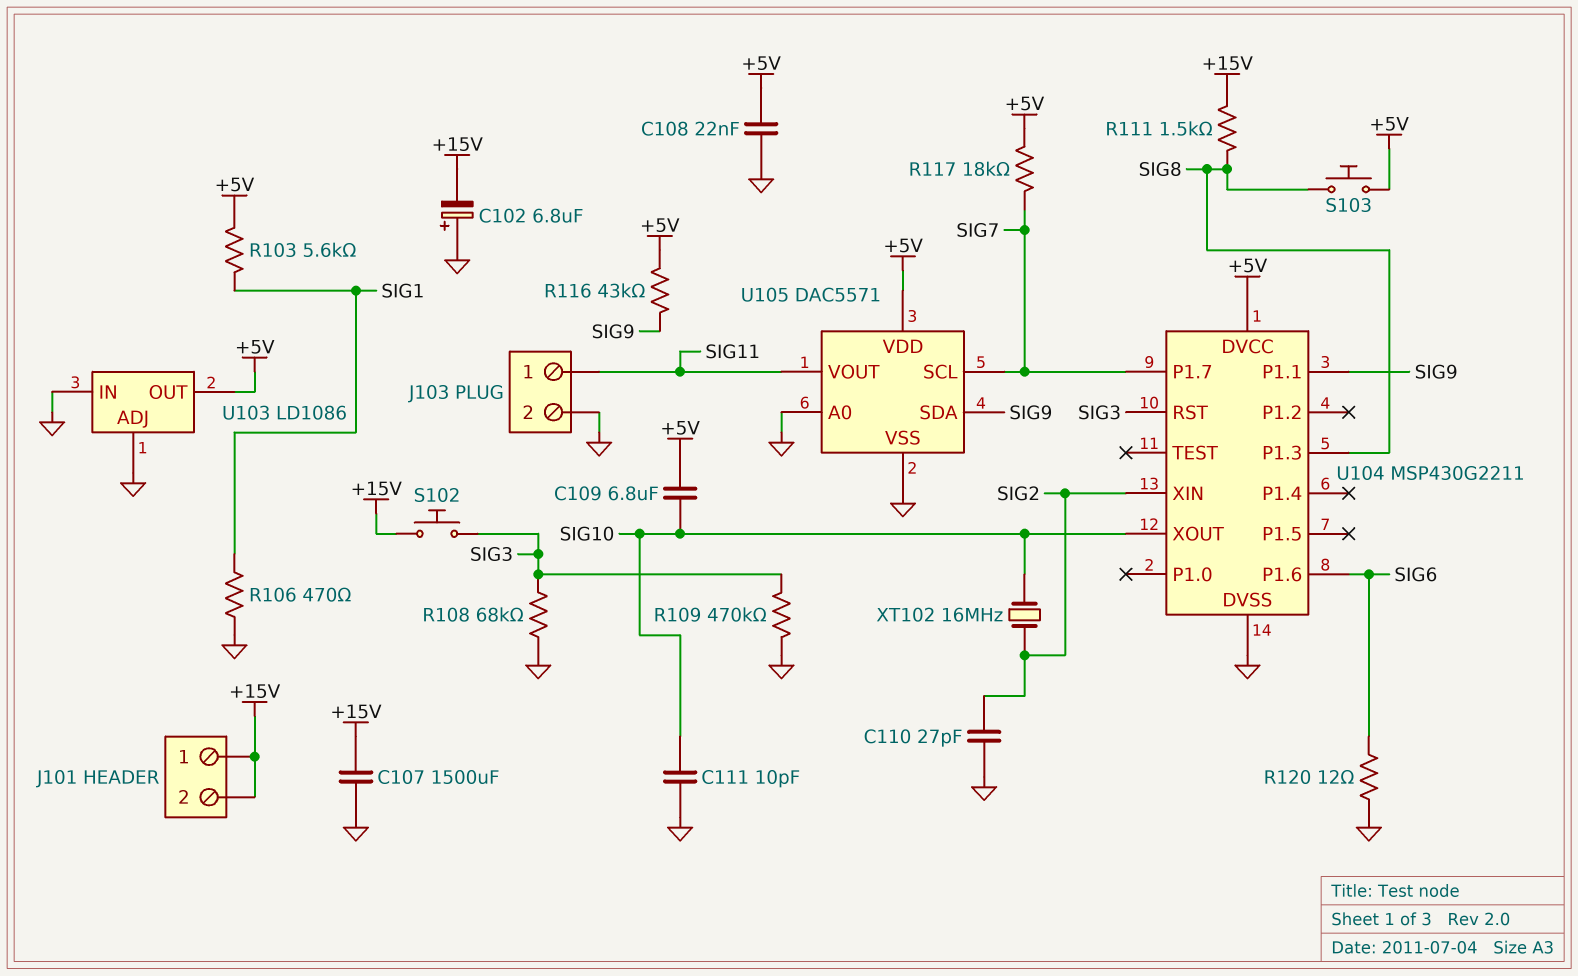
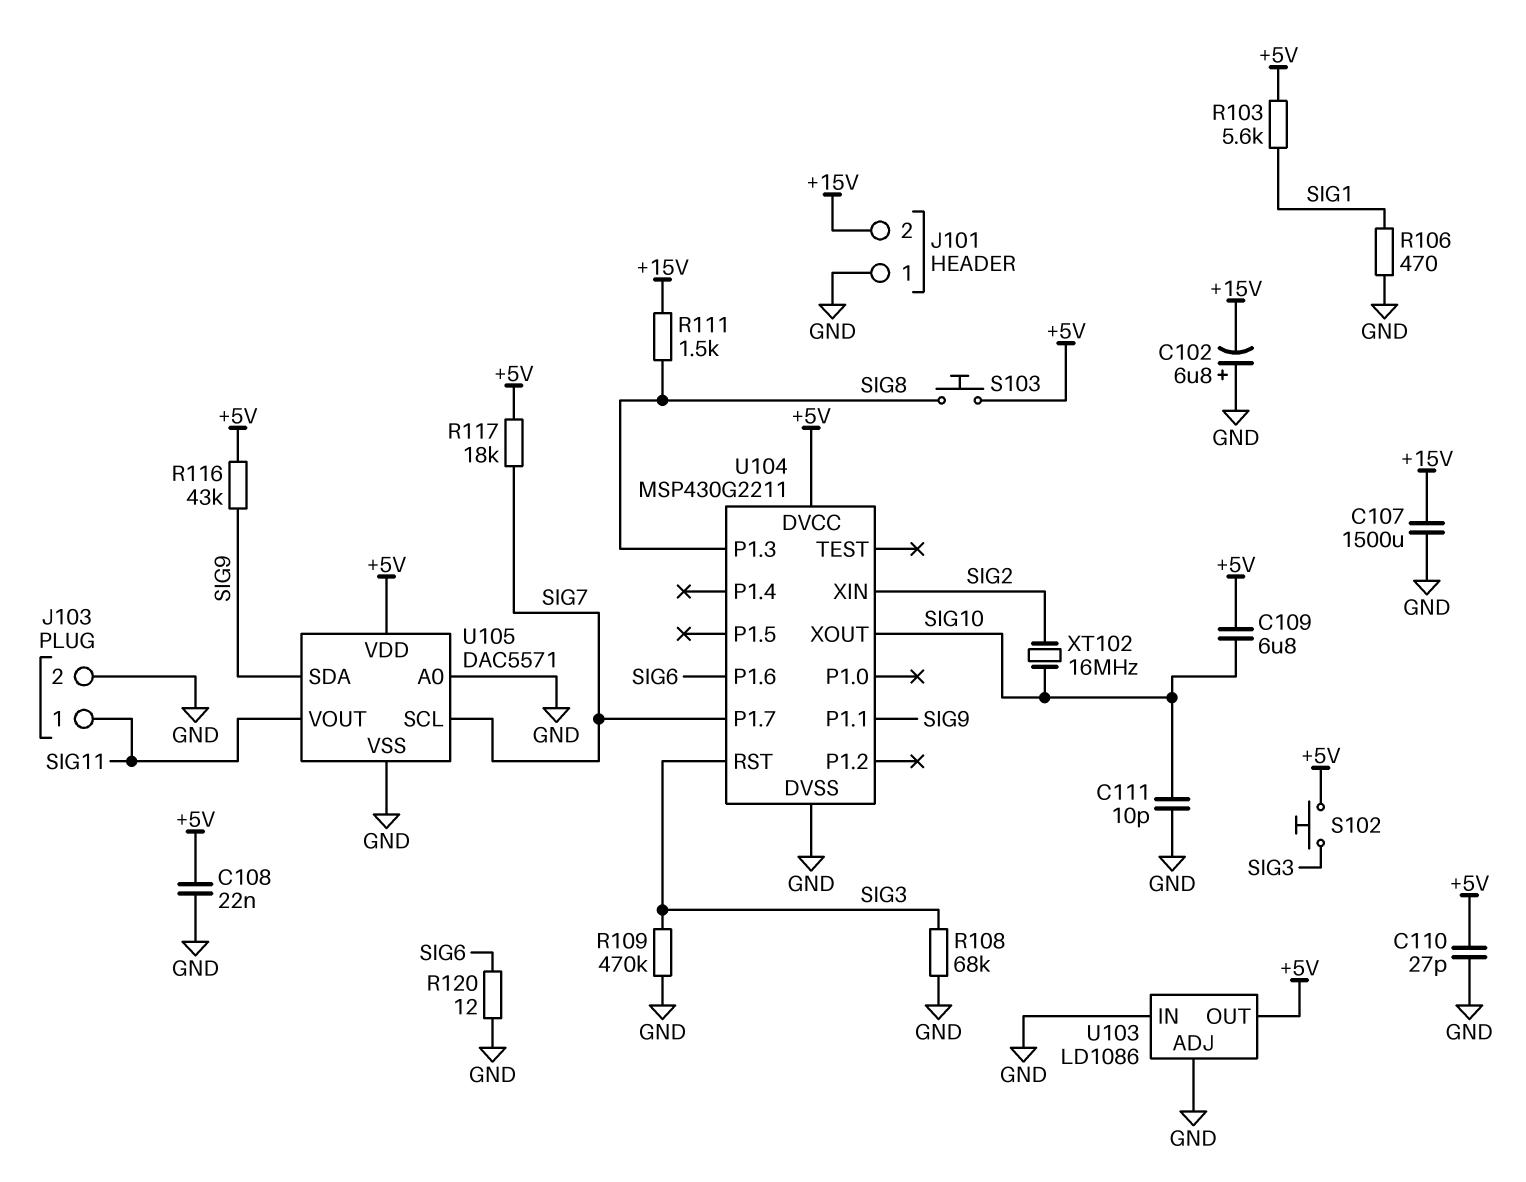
C110: 27pF (GND, SIG2) -> 27pF (+5V, GND)
J101 pin 1: +15V -> GND
S102: button (+15V, SIG3) -> button (+5V, SIG3)

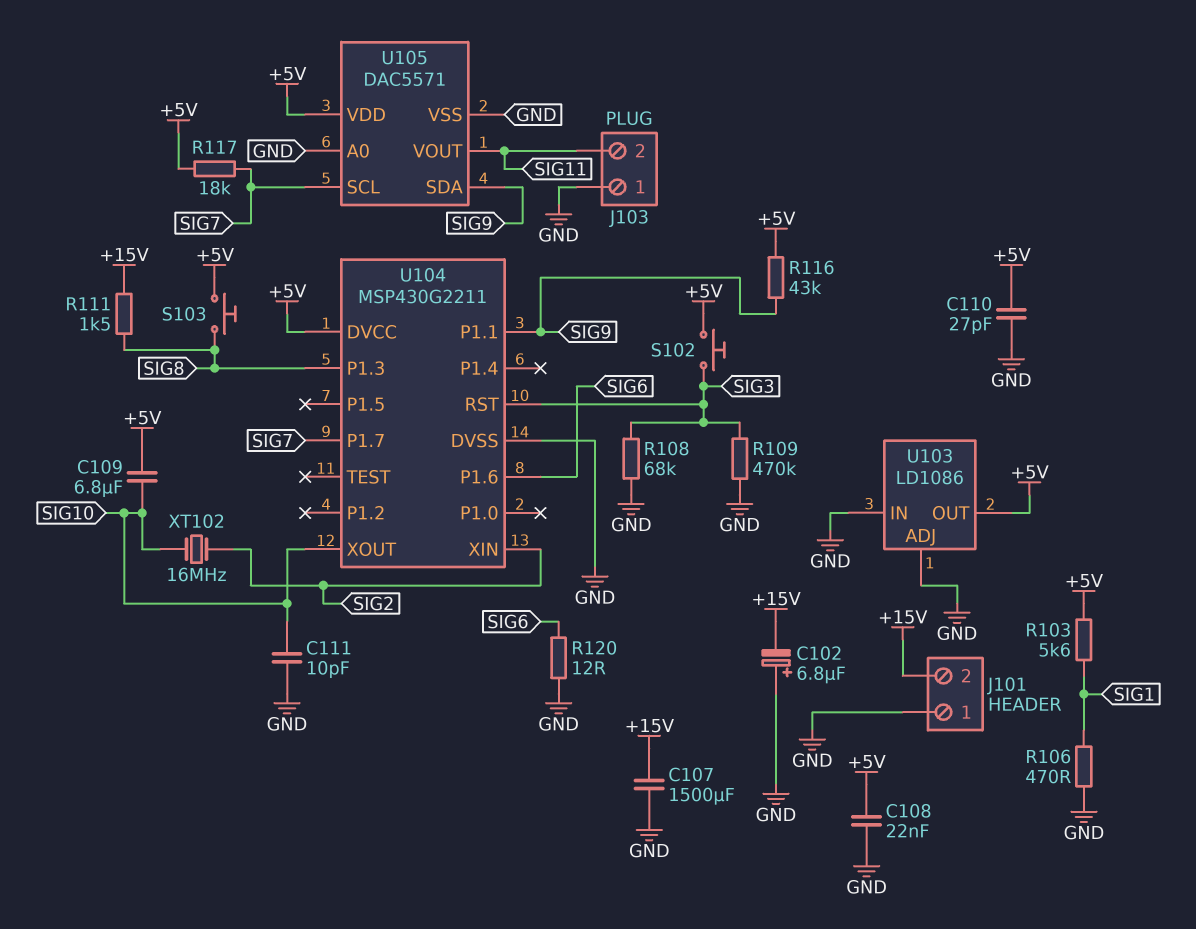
J103 pin 1: SIG11 -> GND
J103 pin 2: GND -> SIG11

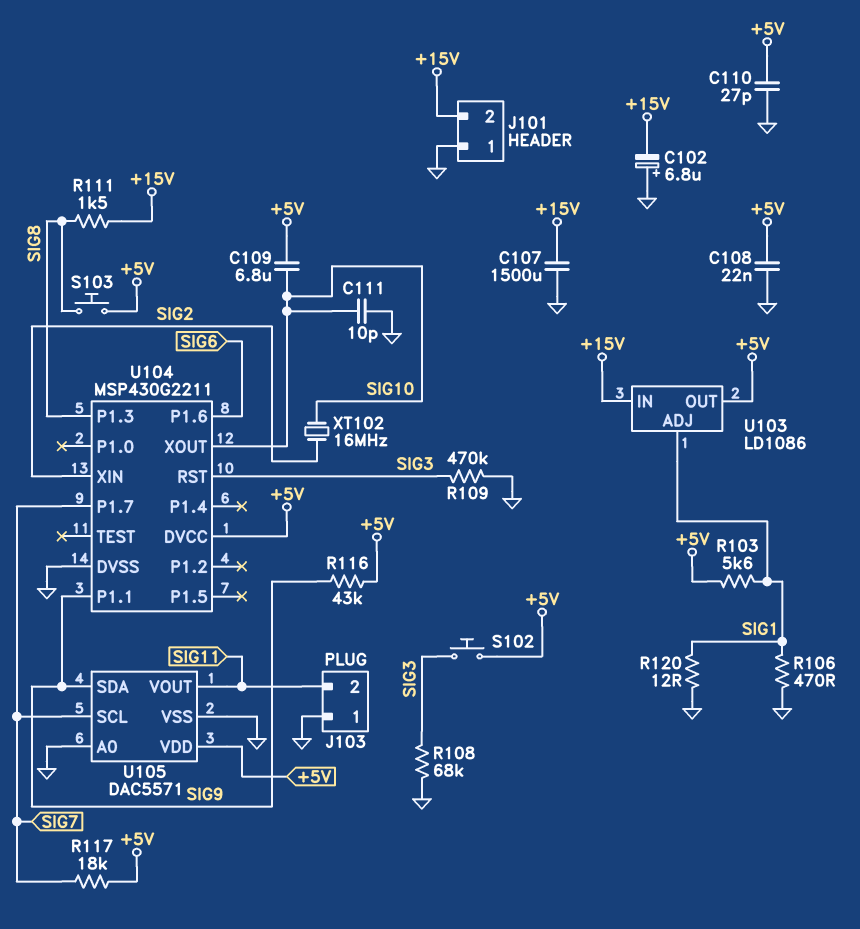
R120: 12 (GND, SIG6) -> 12 (GND, SIG1)
U103 pin ADJ: GND -> SIG1
U103 pin IN: GND -> +15V

